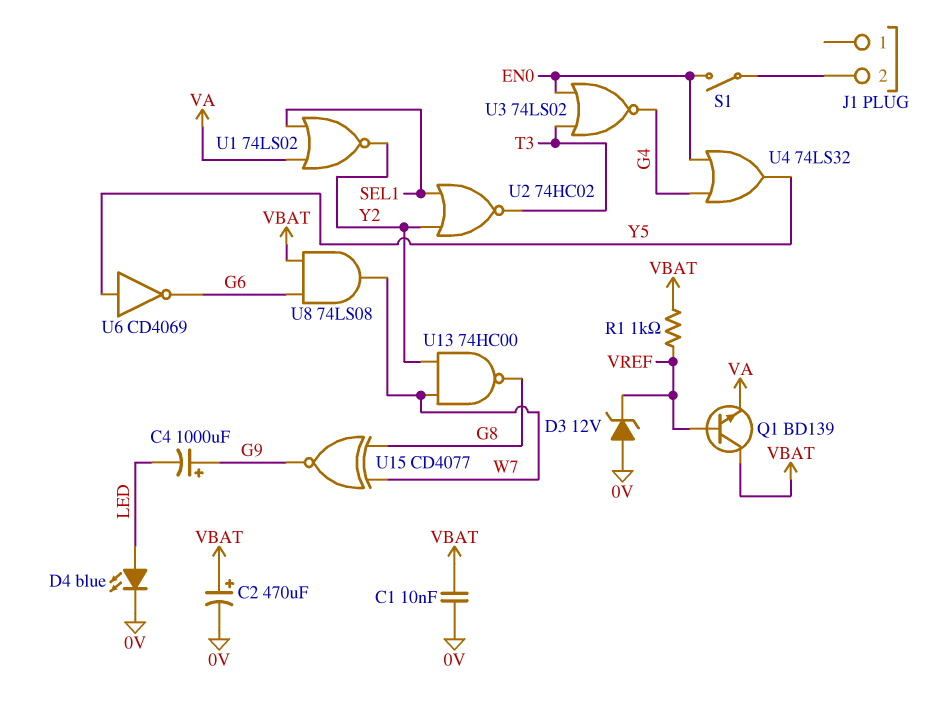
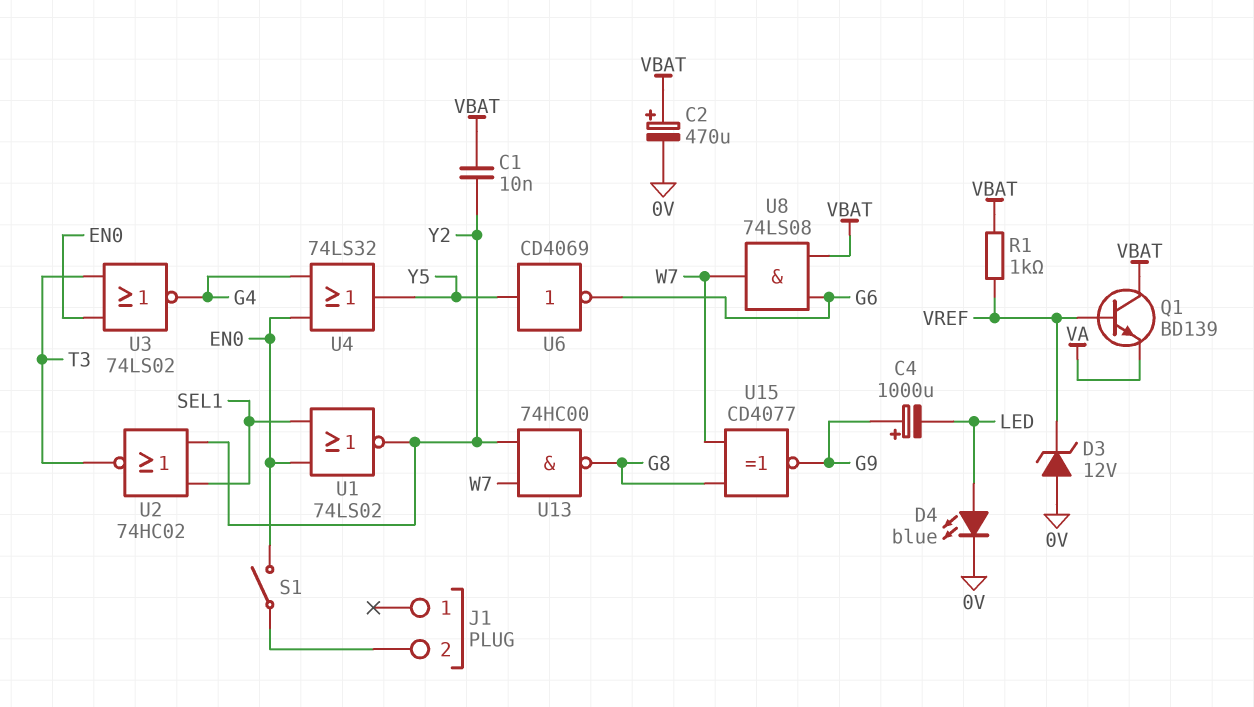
C1: 10nF (0V, VBAT) -> 10nF (VBAT, Y2)
U1: NOR 74LS02 (in SEL1, in VA, out Y2) -> NOR 74LS02 (in EN0, in SEL1, out Y2)

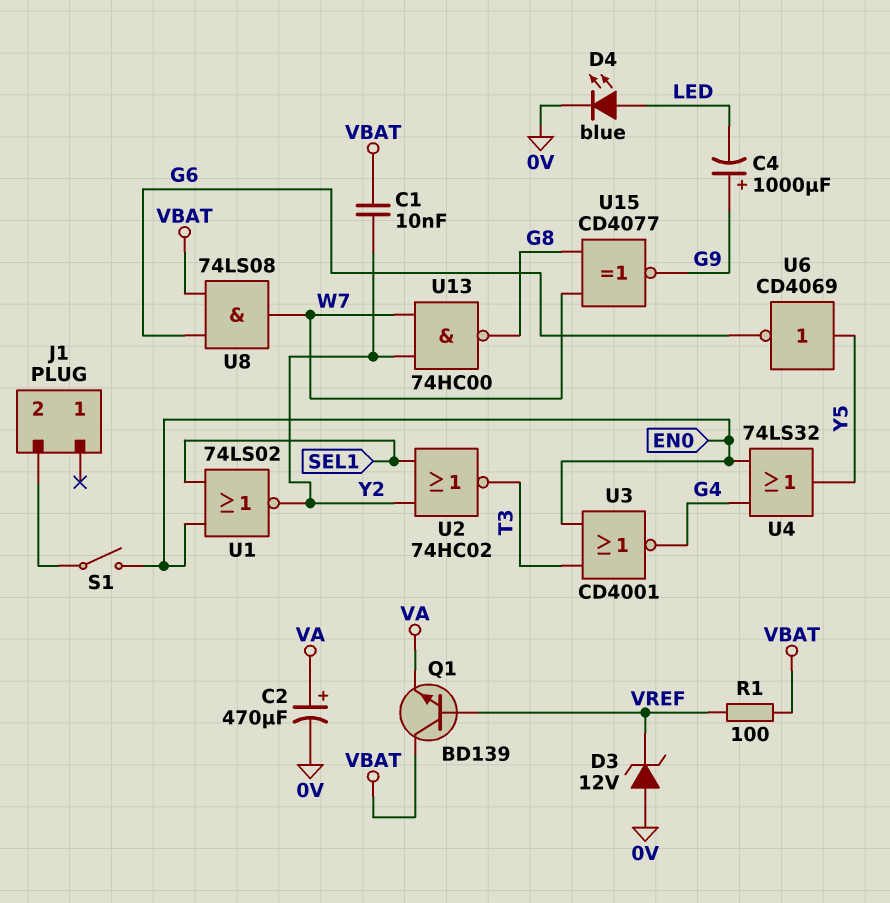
C2: 470uF (plus VBAT, minus 0V) -> 470uF (plus VA, minus 0V)
R1: 1k (VBAT, VREF) -> 100 (VBAT, VREF)
U3: NOR 74LS02 (in EN0, in T3, out G4) -> NOR CD4001 (in EN0, in T3, out G4)

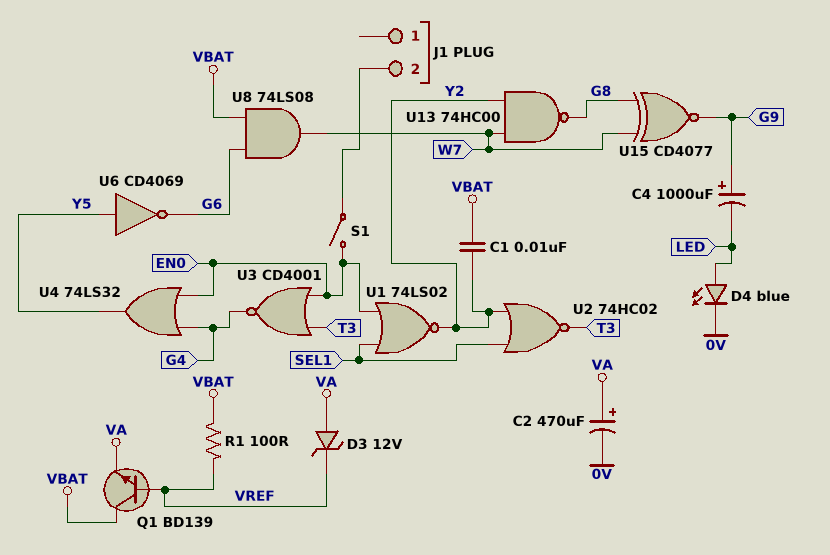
D3: zener 12V (A 0V, K VREF) -> zener 12V (A VA, K VREF)

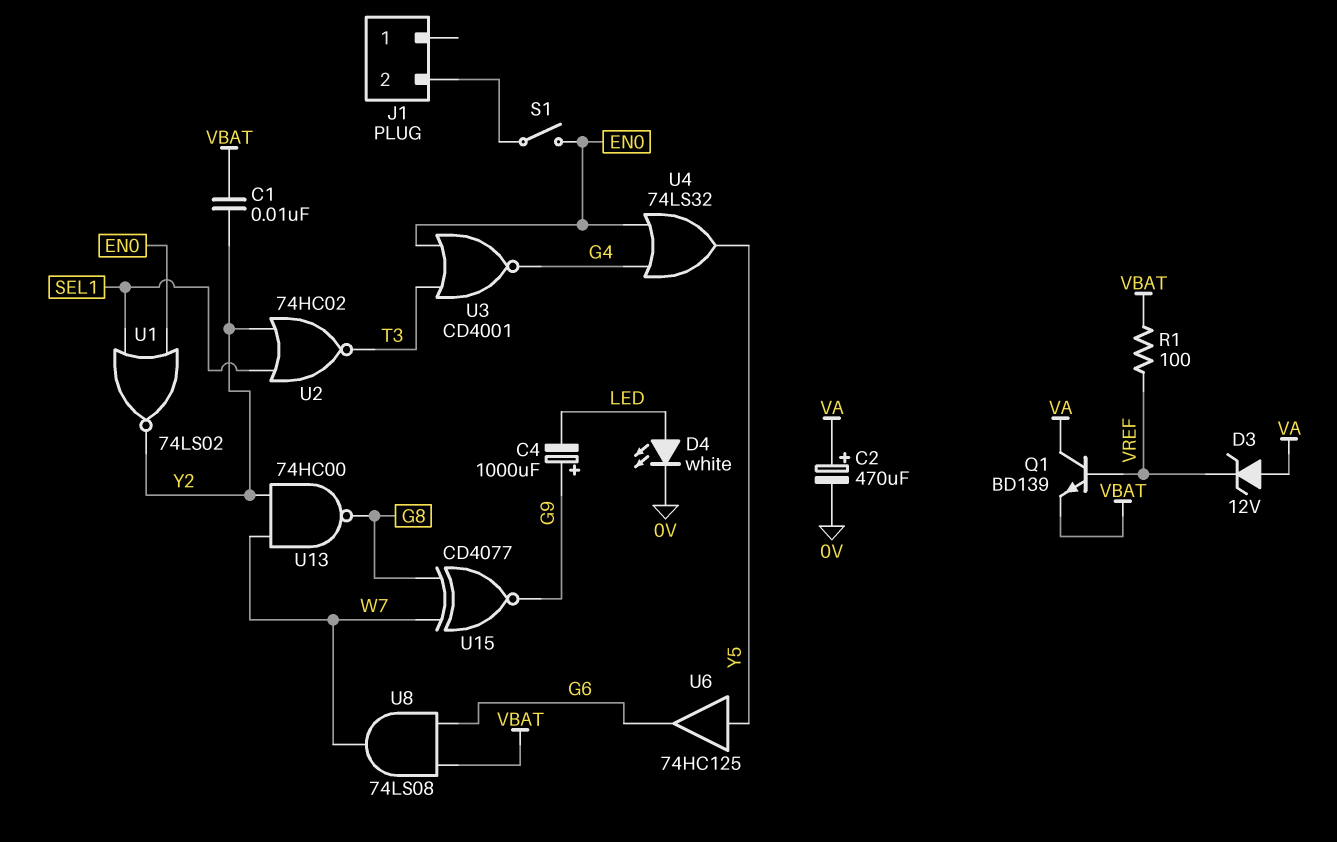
D4: LED blue (A LED, K 0V) -> LED white (A LED, K 0V)
Q1: NPN BD139 (B VREF, C VBAT, E VA) -> NPN BD139 (B VREF, C VA, E VBAT)
U6: NOT CD4069 (in Y5, out G6) -> buffer 74HC125 (in Y5, out G6)

